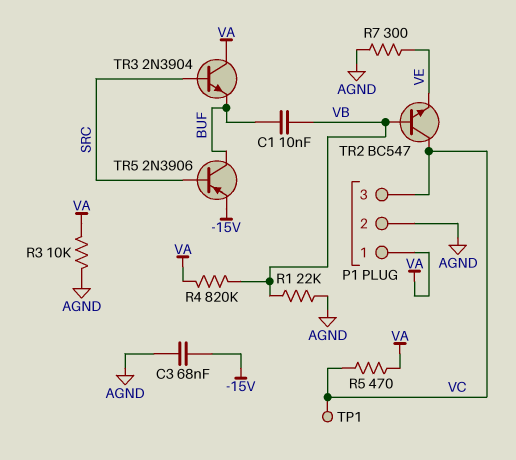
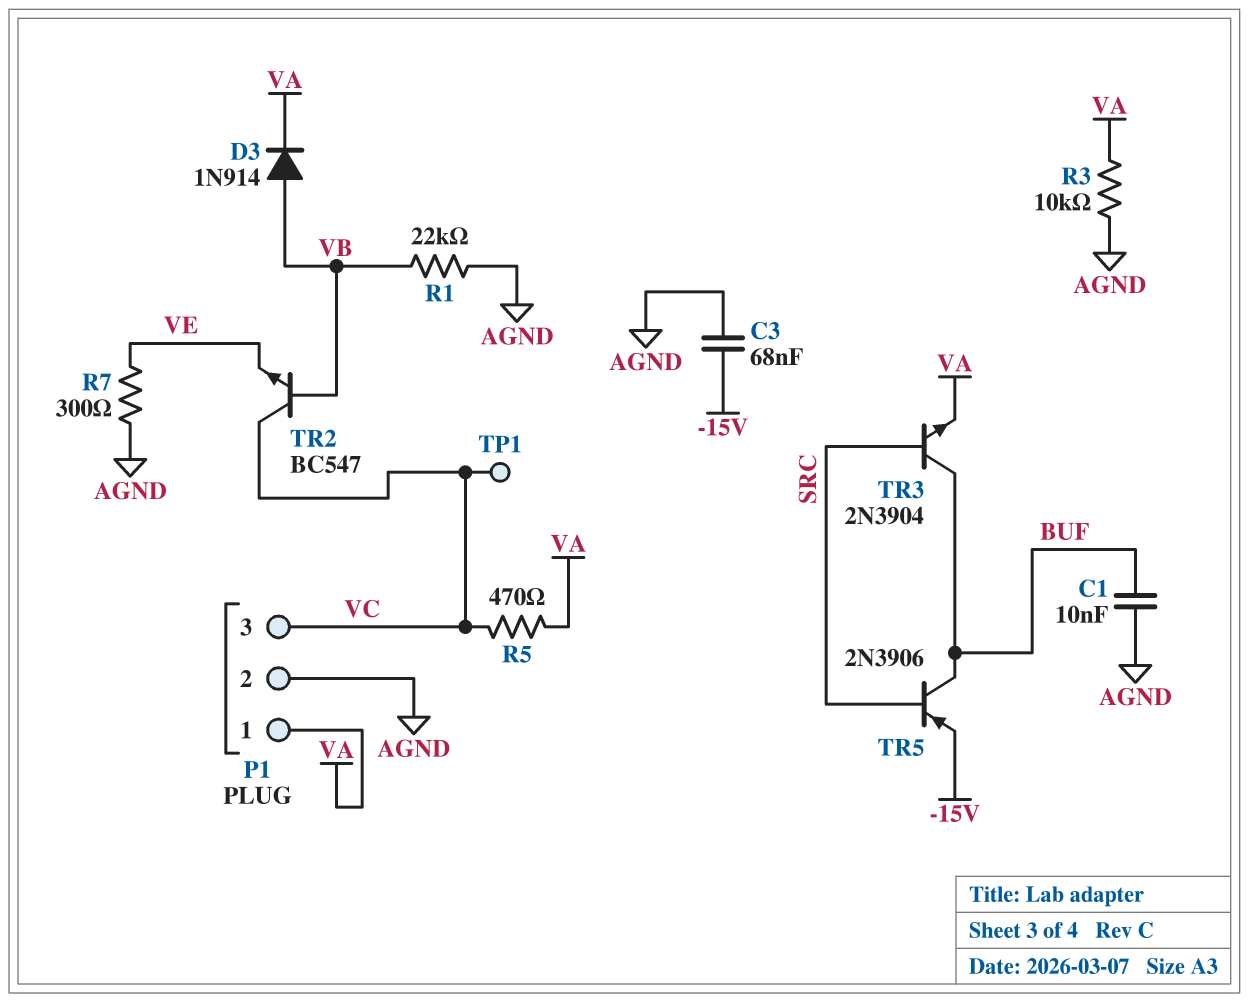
C1: 10nF (BUF, VB) -> 10nF (AGND, BUF)
D3: none -> diode 1N914 (A VB, K VA)
R4: 820k (VA, VB) -> none
TR3: NPN 2N3904 (B SRC, C VA, E BUF) -> NPN 2N3904 (B SRC, C BUF, E VA)

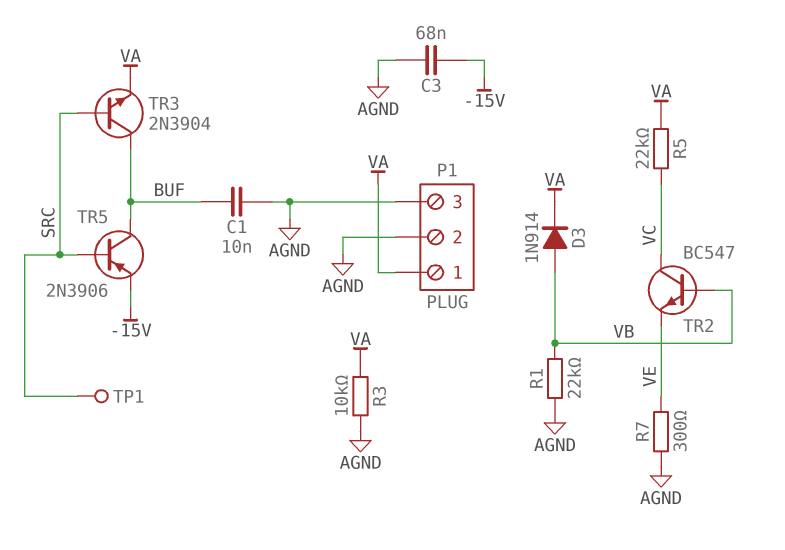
P1 pin 3: VC -> AGND
R5: 470 (VA, VC) -> 22k (VA, VC)
TP1: test point (VC) -> test point (SRC)

